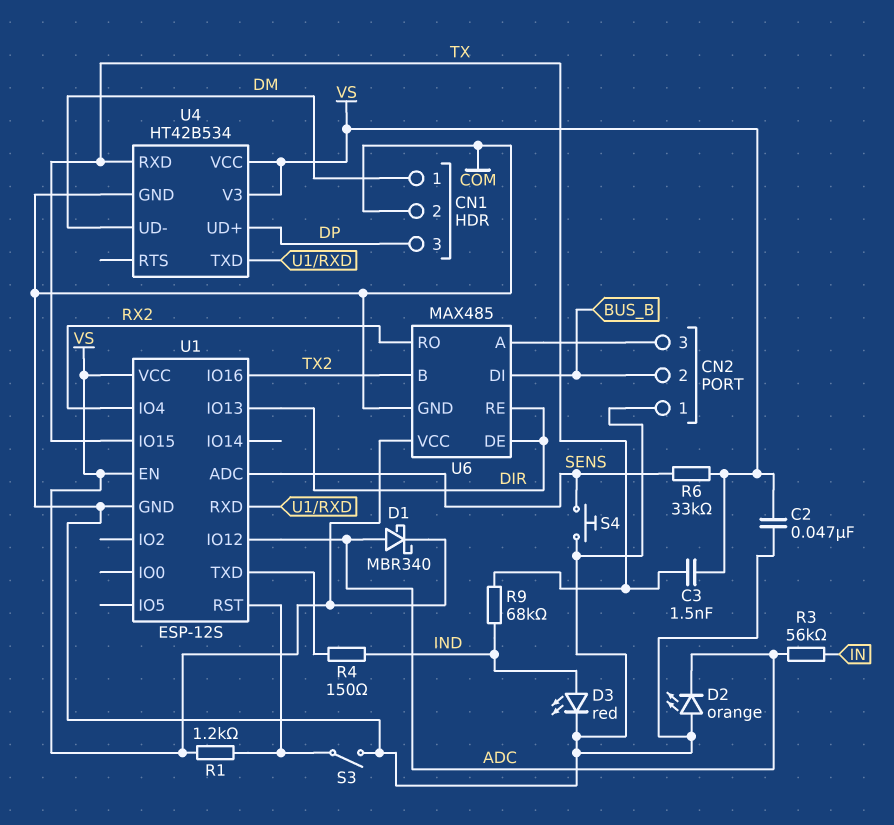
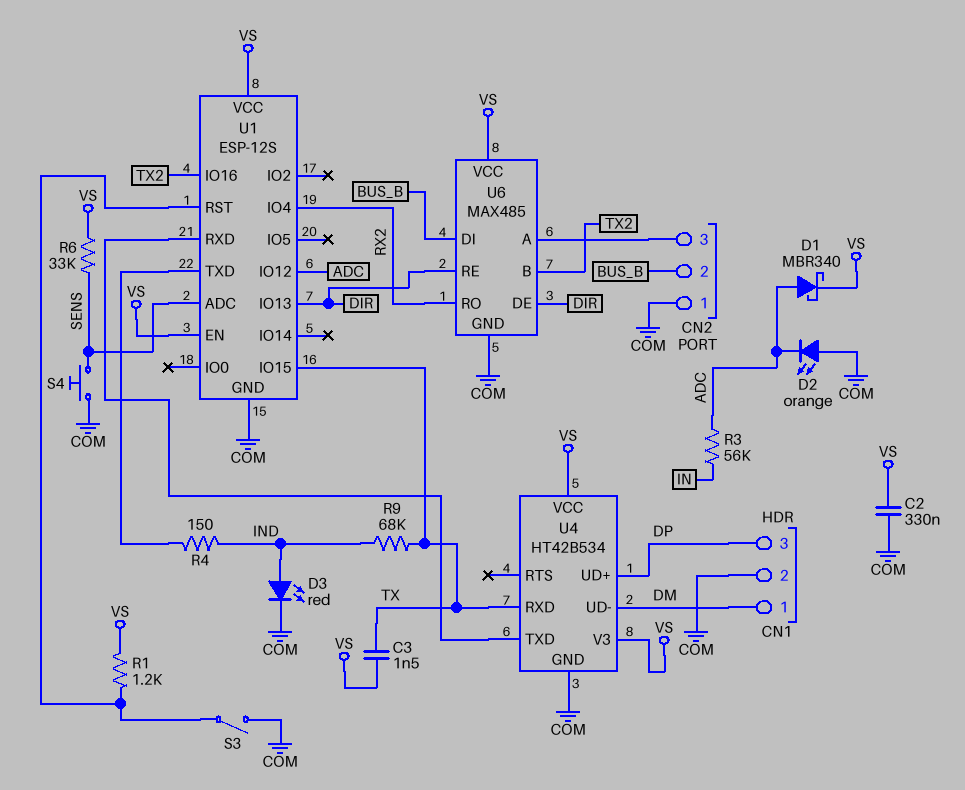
C2: 47nF (COM, VS) -> 330nF (COM, VS)

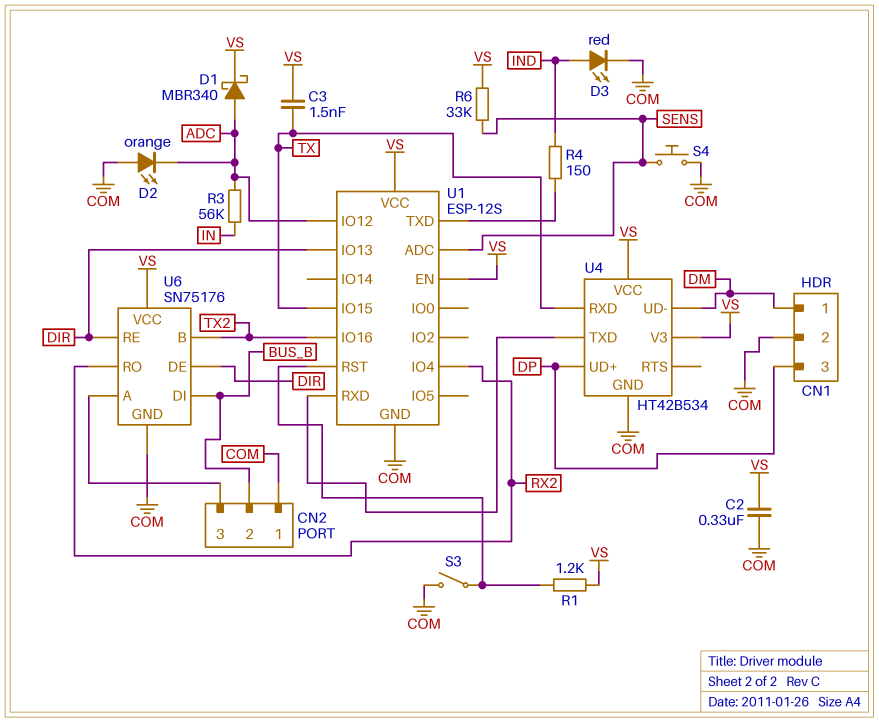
R9: 68k (IND, TX) -> none
U6: MAX485 -> SN75176

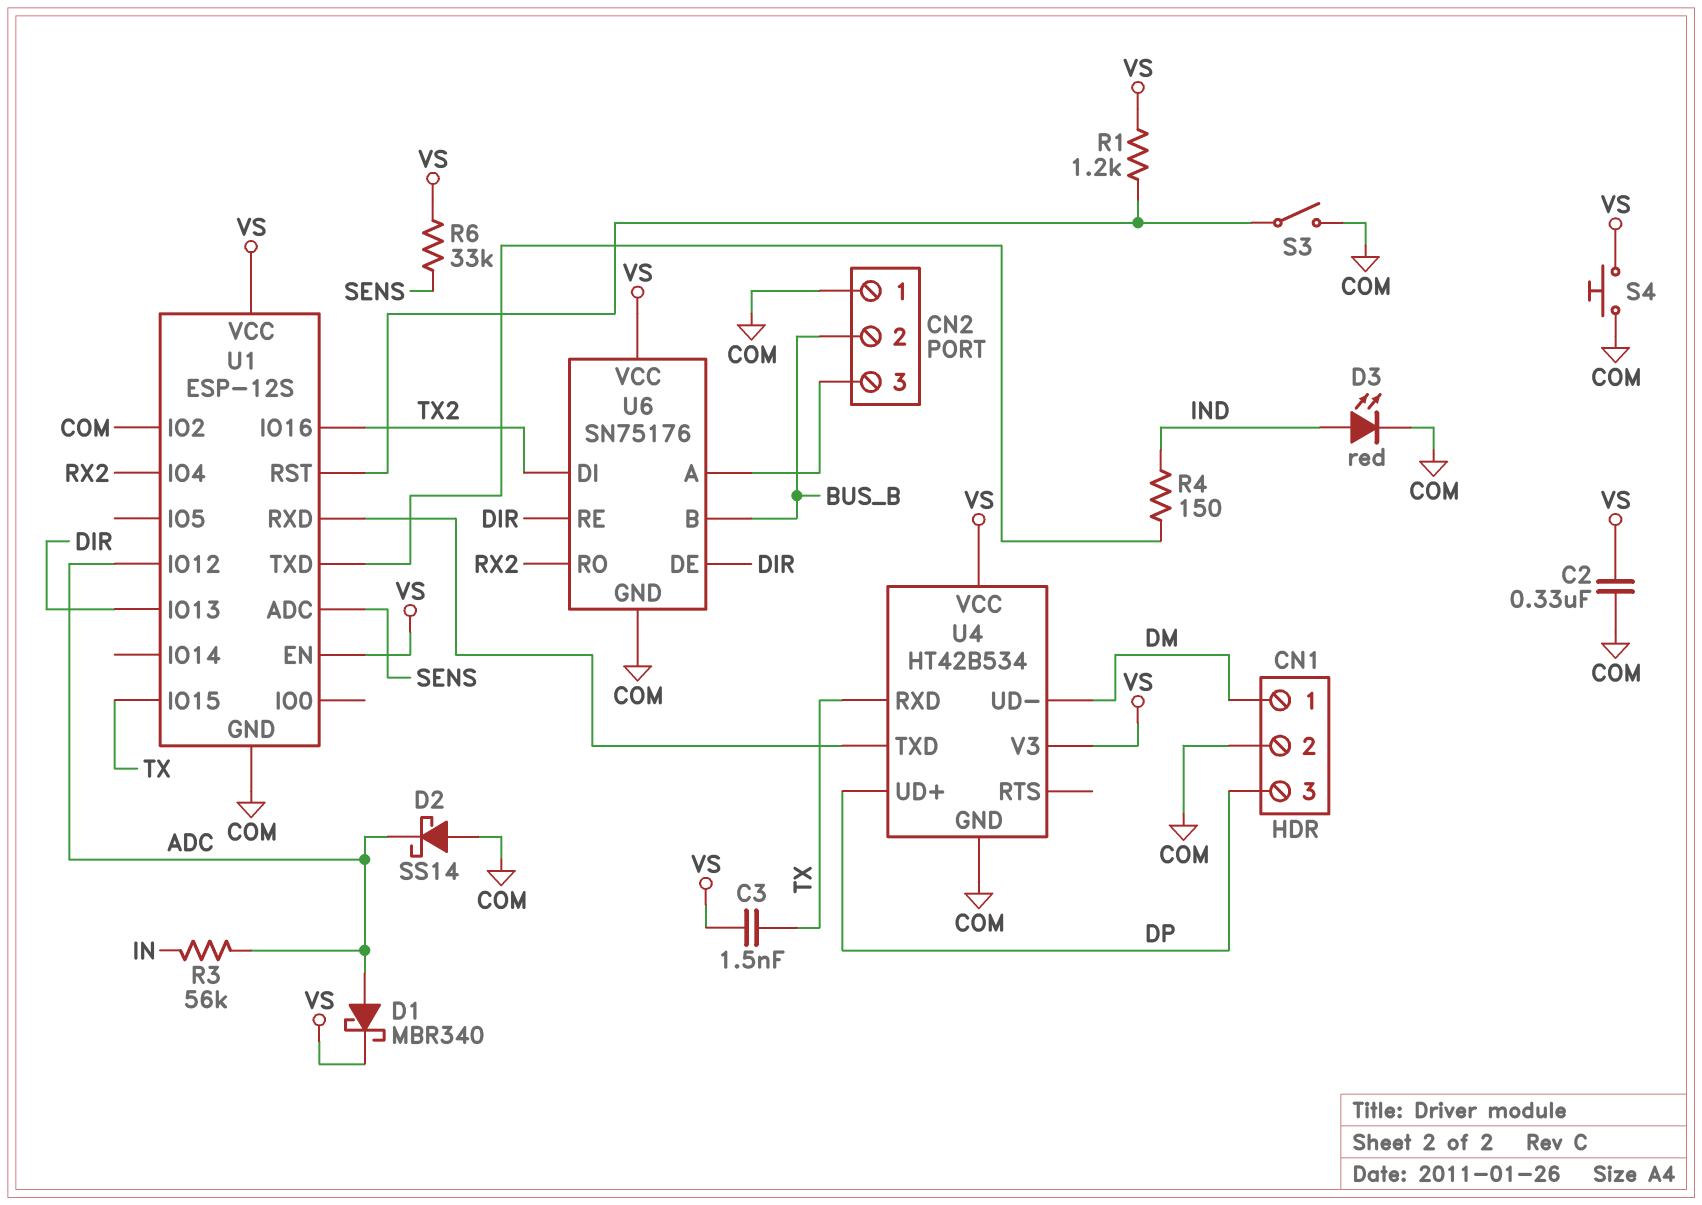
D2: LED orange (A COM, K ADC) -> schottky SS14 (A COM, K ADC)
S4: button (COM, SENS) -> button (COM, VS)
U1 pin IO2: none -> COM
U6 pin B: TX2 -> BUS_B
U6 pin DI: BUS_B -> TX2

